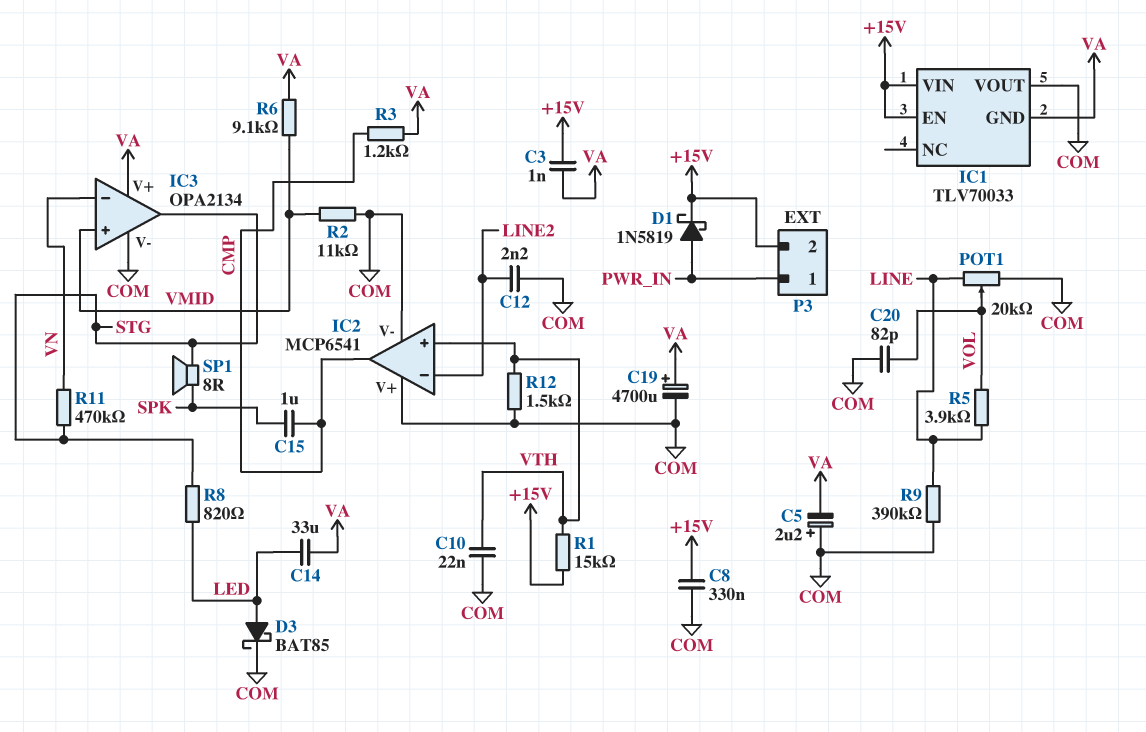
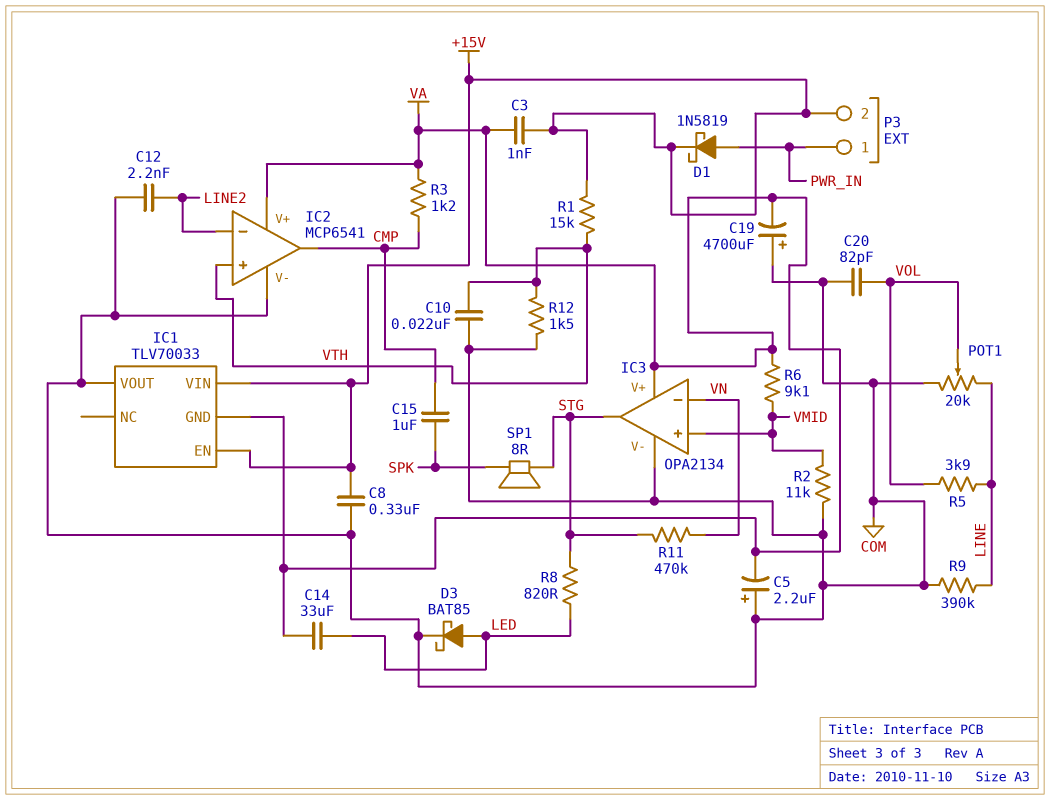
C19: 4700uF (plus VA, minus COM) -> 4700uF (plus COM, minus VA)
IC2 pin V+: COM -> VA

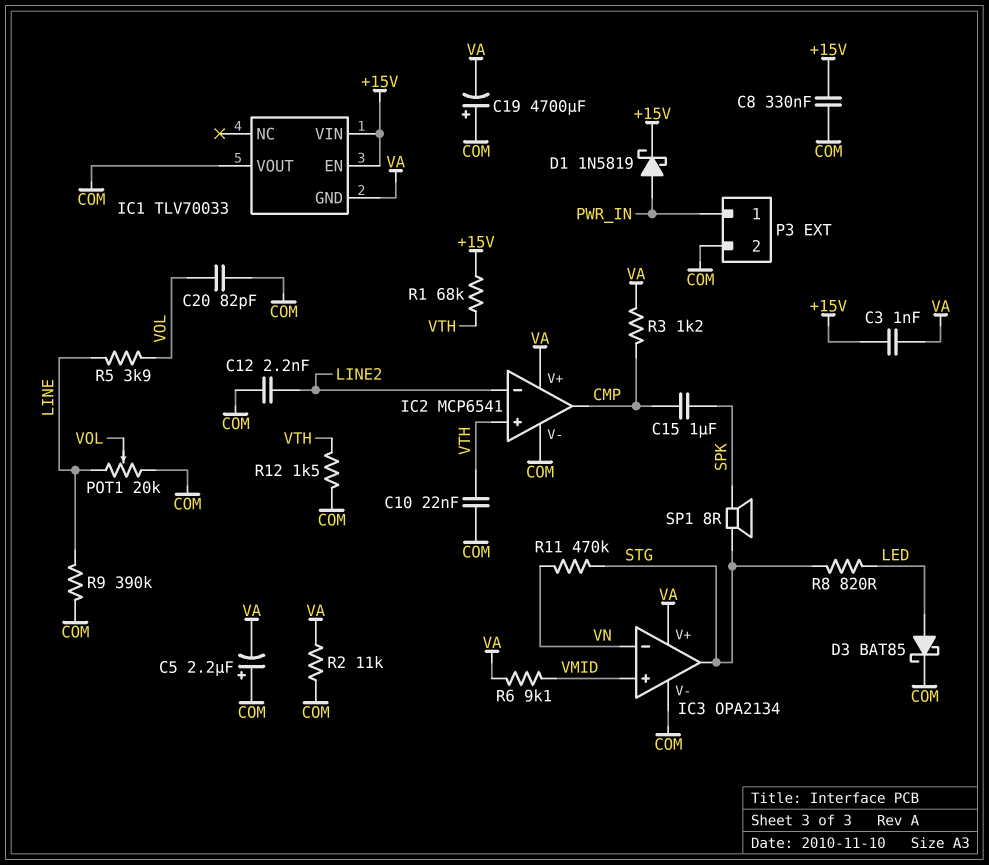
C14: 33uF (LED, VA) -> none
P3 pin 2: +15V -> COM
R1: 15k (+15V, VTH) -> 68k (+15V, VTH)
R2: 11k (COM, VMID) -> 11k (COM, VA)

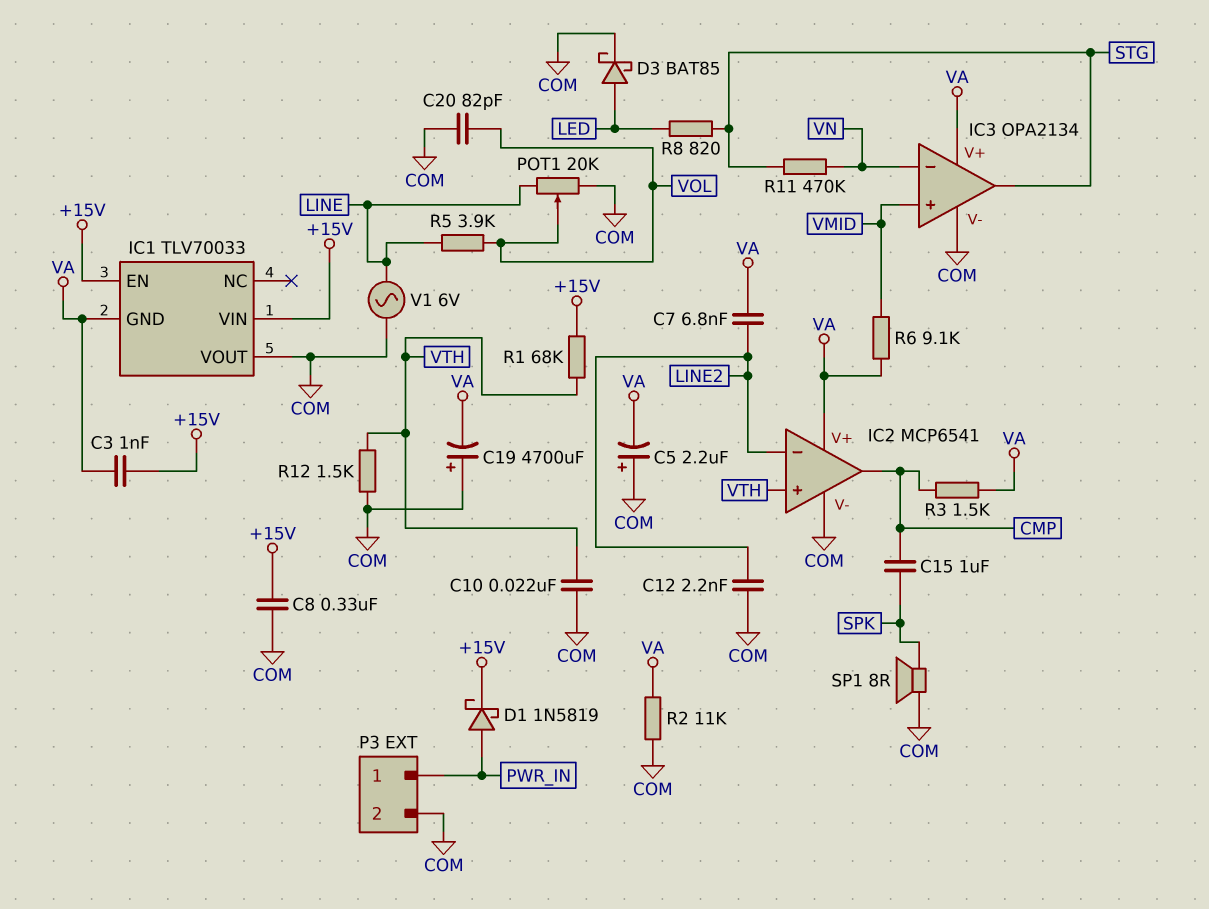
C7: none -> 6.8nF (LINE2, VA)
R3: 1.2k (CMP, VA) -> 1.5k (CMP, VA)
R9: 390k (COM, LINE) -> none
SP1: speaker 8R (SPK, STG) -> speaker 8R (COM, SPK)
V1: none -> AC 6V (COM, LINE)

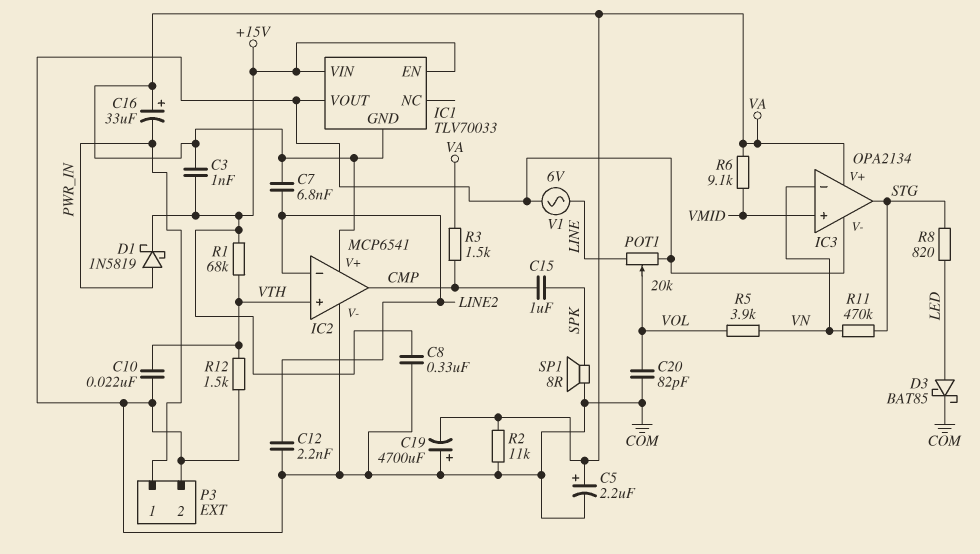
C5: 2.2uF (plus COM, minus VA) -> 2.2uF (plus VA, minus COM)
C16: none -> 33uF (plus VA, minus PWR_IN)
R5: 3.9k (LINE, VOL) -> 3.9k (VN, VOL)

